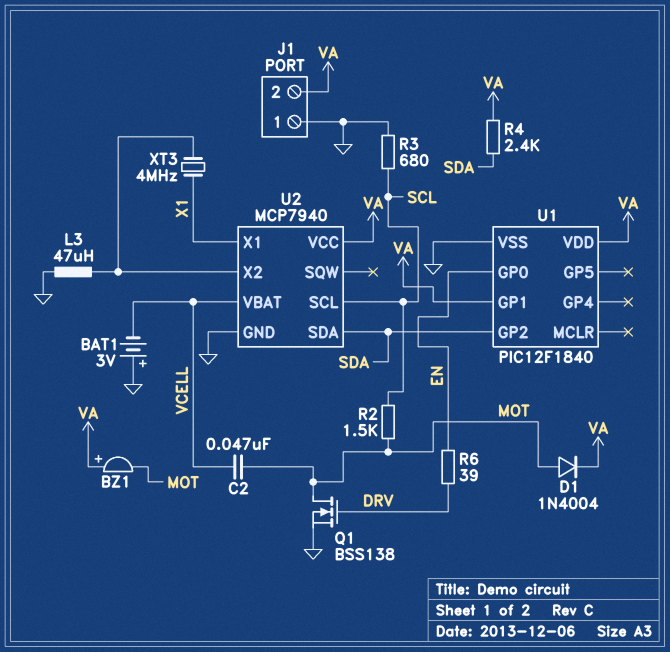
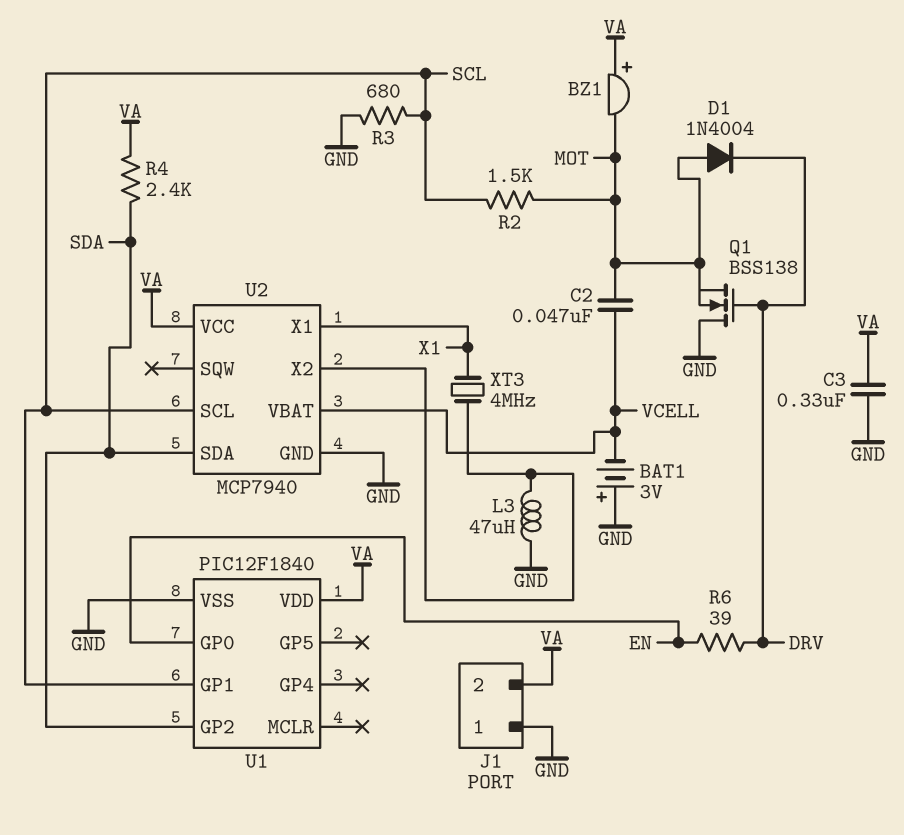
C3: none -> 330nF (GND, VA)
D1: diode 1N4004 (A MOT, K VA) -> diode 1N4004 (A MOT, K DRV)
Q1: NMOS BSS138 (G DRV, D MOT, S GND) -> NMOS BSS138 (G DRV, D GND, S MOT)
U1 pin GP1: VA -> SCL

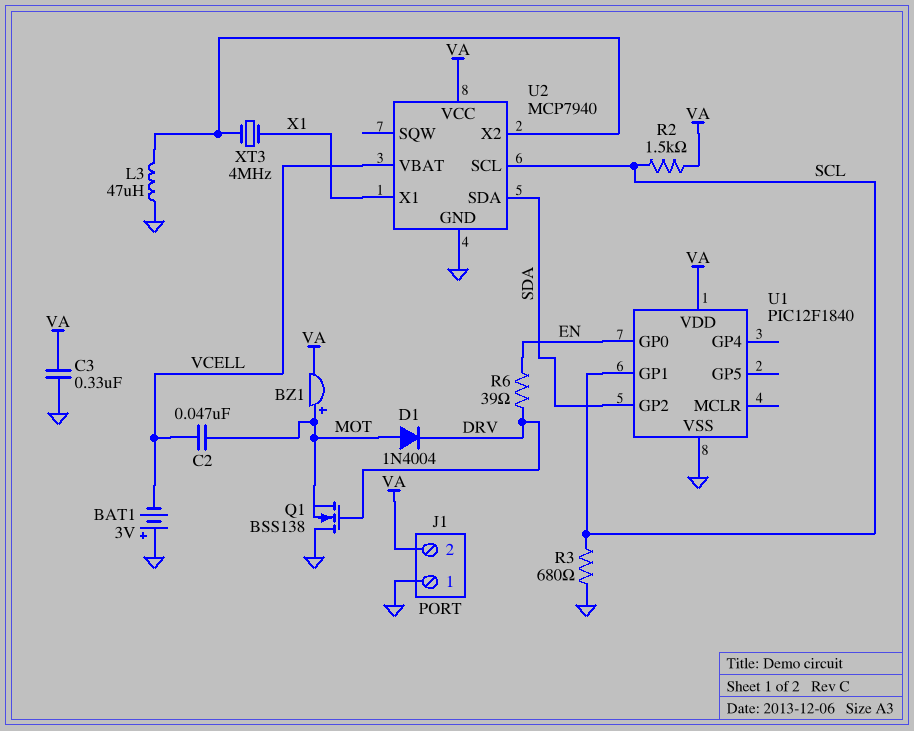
BZ1: buzzer (plus VA, minus MOT) -> buzzer (plus MOT, minus VA)
R2: 1.5k (MOT, SCL) -> 1.5k (SCL, VA)
R4: 2.4k (SDA, VA) -> none

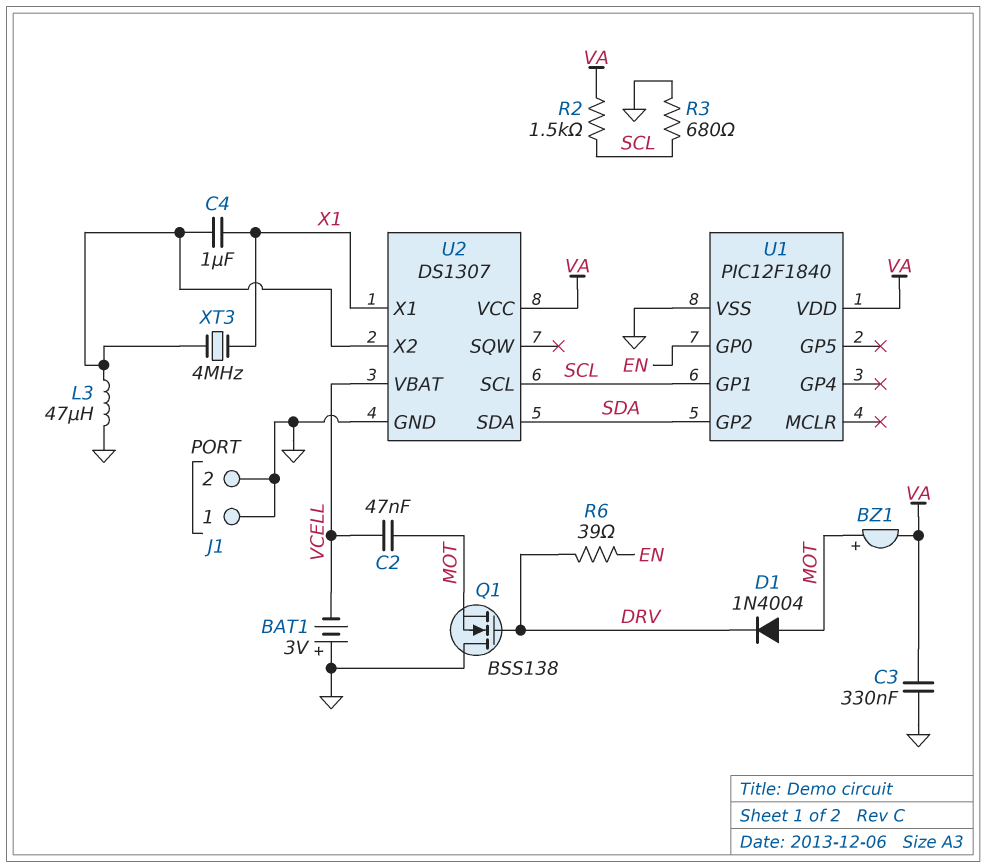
C4: none -> 1uF (U2/X2, X1)
J1 pin 2: VA -> GND
U2: MCP7940 -> DS1307

